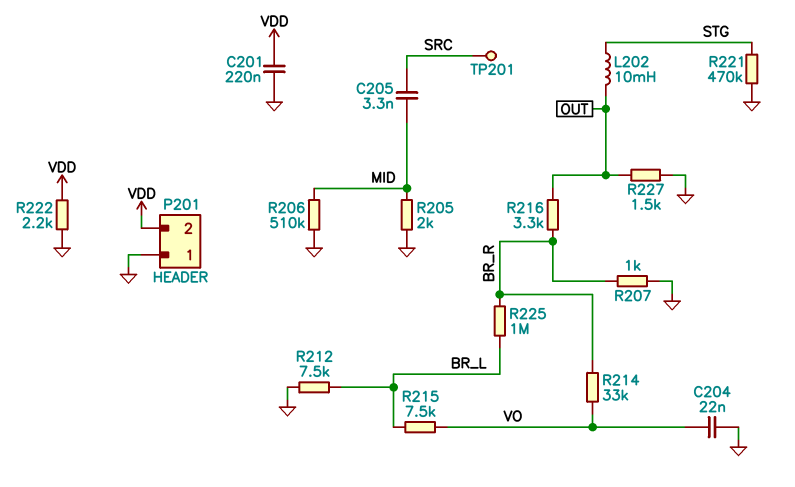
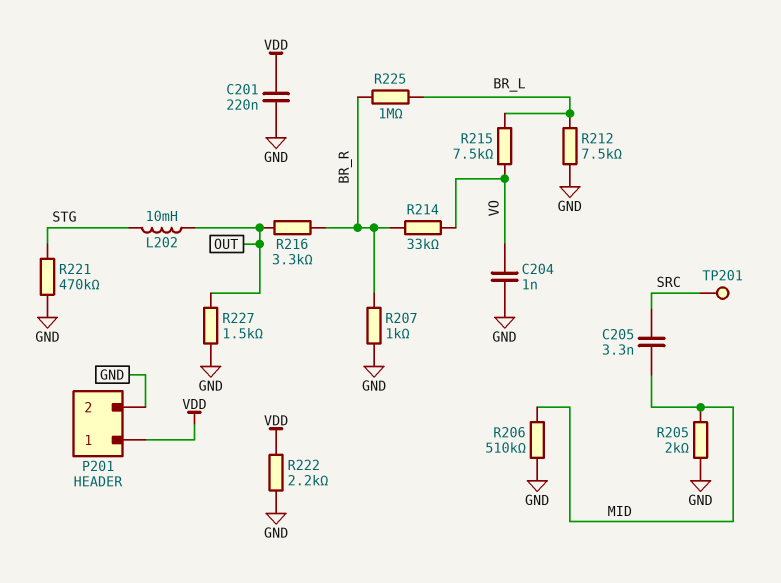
C204: 22nF (GND, VO) -> 1nF (GND, VO)
P201 pin 1: GND -> VDD
P201 pin 2: VDD -> GND

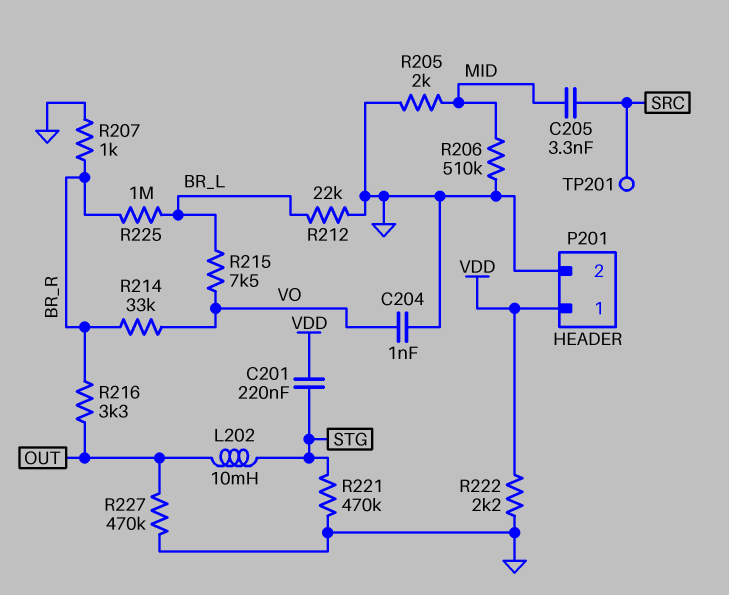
C201: 220nF (GND, VDD) -> 220nF (STG, VDD)
R212: 7.5k (BR_L, GND) -> 22k (BR_L, GND)
R227: 1.5k (GND, OUT) -> 470k (GND, OUT)

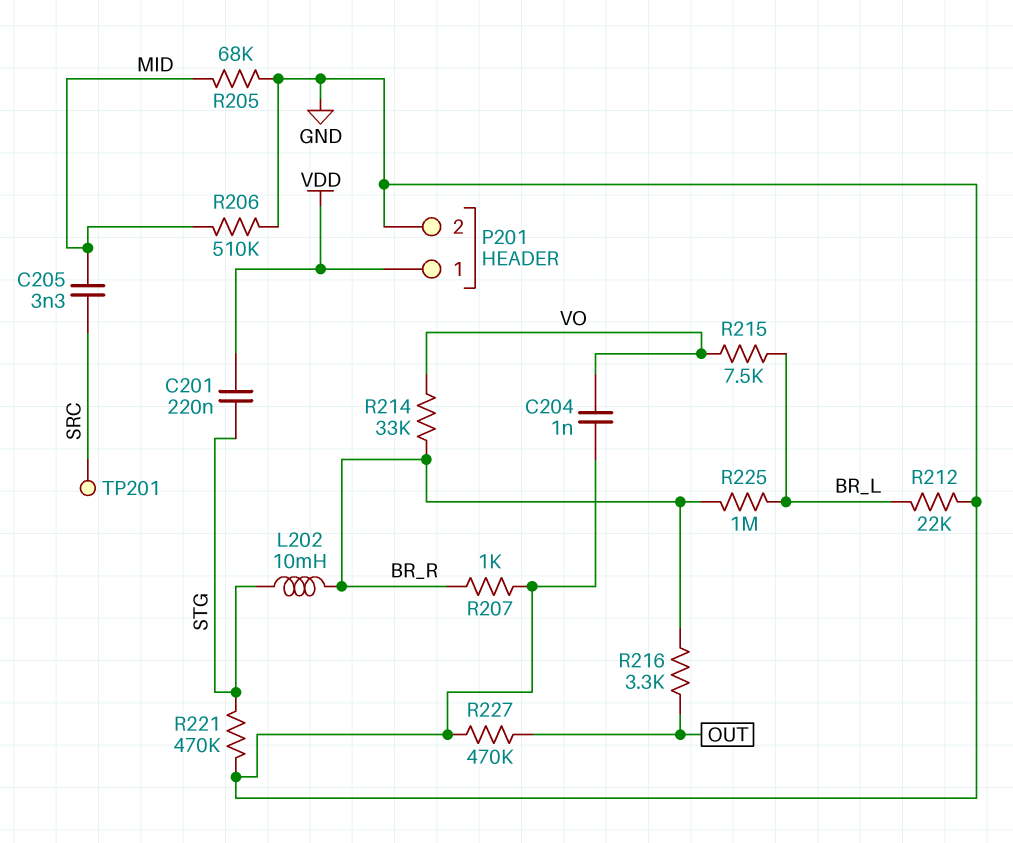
L202: 10mH (OUT, STG) -> 10mH (BR_R, STG)
R205: 2k (GND, MID) -> 68k (GND, MID)
R222: 2.2k (GND, VDD) -> none

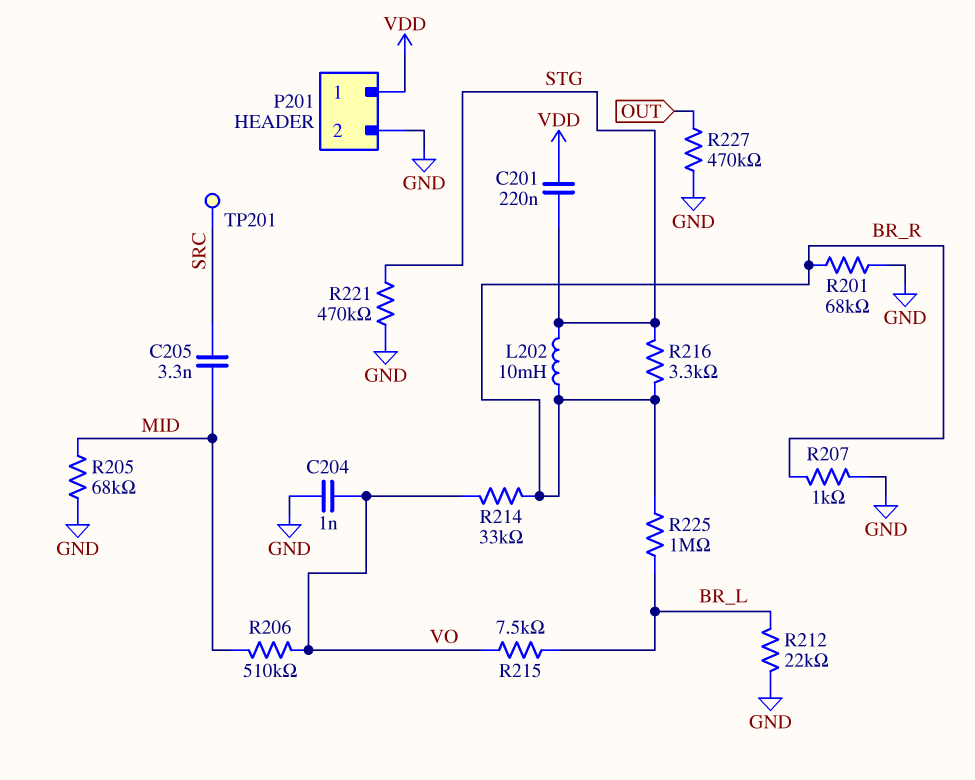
R201: none -> 68k (BR_R, GND)
R206: 510k (GND, MID) -> 510k (MID, VO)
R216: 3.3k (BR_R, OUT) -> 3.3k (BR_R, STG)

